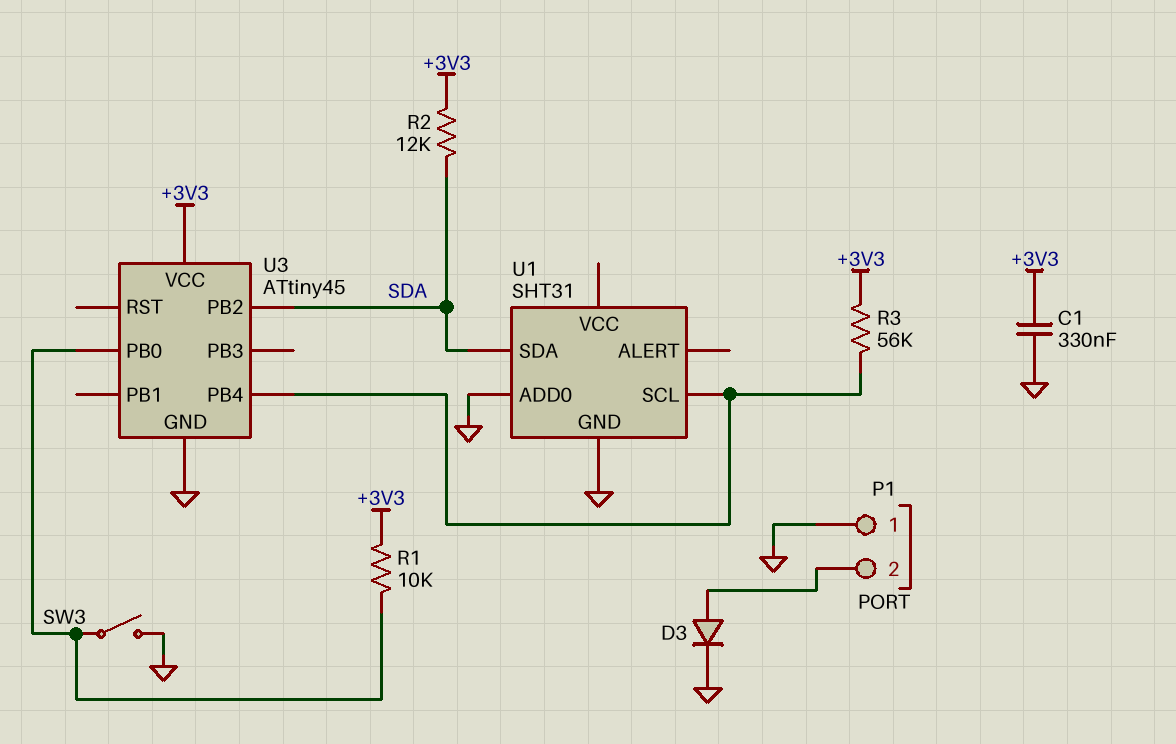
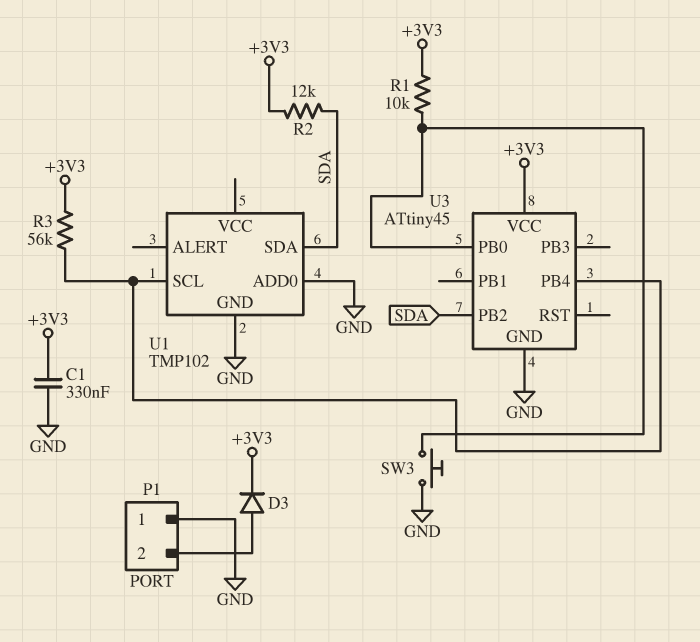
D3: diode (A P1/2, K GND) -> diode (A P1/2, K +3V3)
SW3: switch (GND, U3/PB0) -> button (GND, U3/PB0)
U1: SHT31 -> TMP102

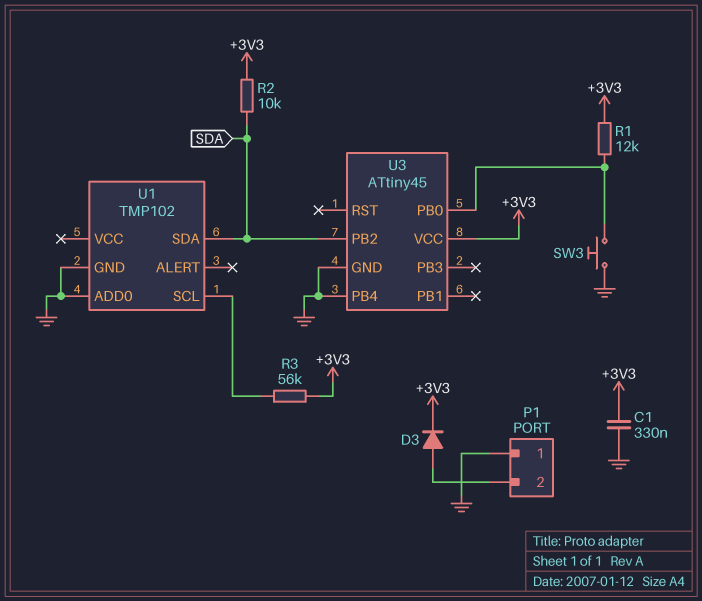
R1: 10k (+3V3, U3/PB0) -> 12k (+3V3, U3/PB0)
R2: 12k (+3V3, SDA) -> 10k (+3V3, SDA)
U3 pin PB4: U1/SCL -> GND

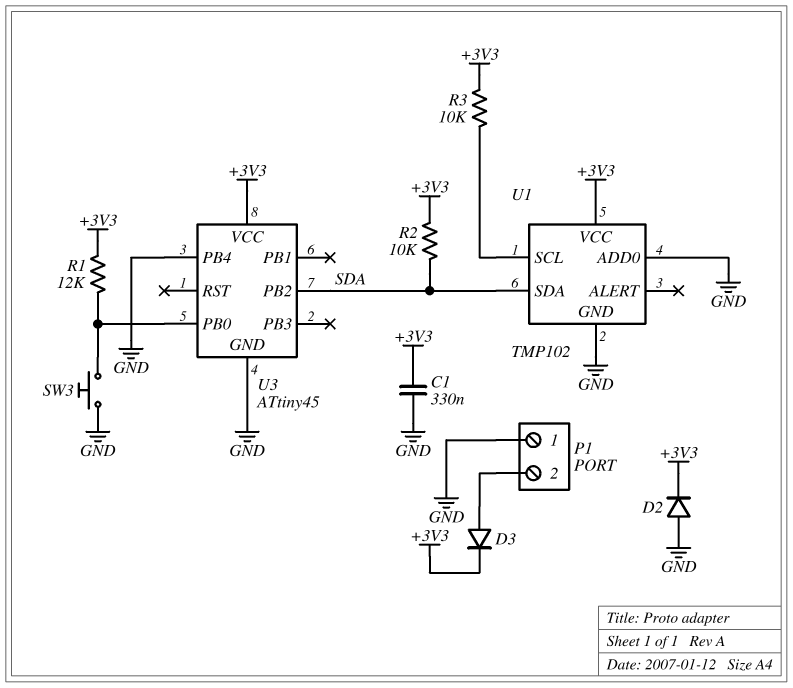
D2: none -> diode (A GND, K +3V3)
R3: 56k (+3V3, U1/SCL) -> 10k (+3V3, U1/SCL)
U1 pin VCC: none -> +3V3

